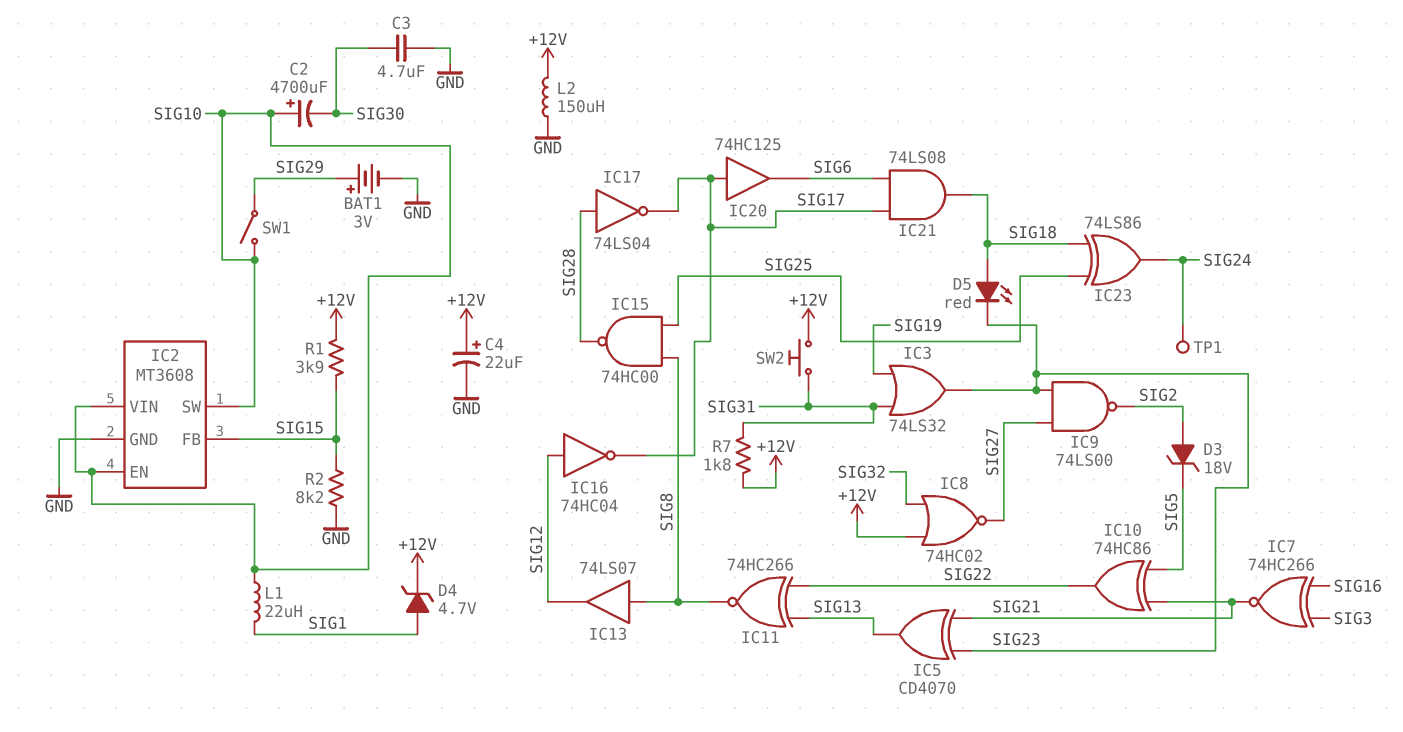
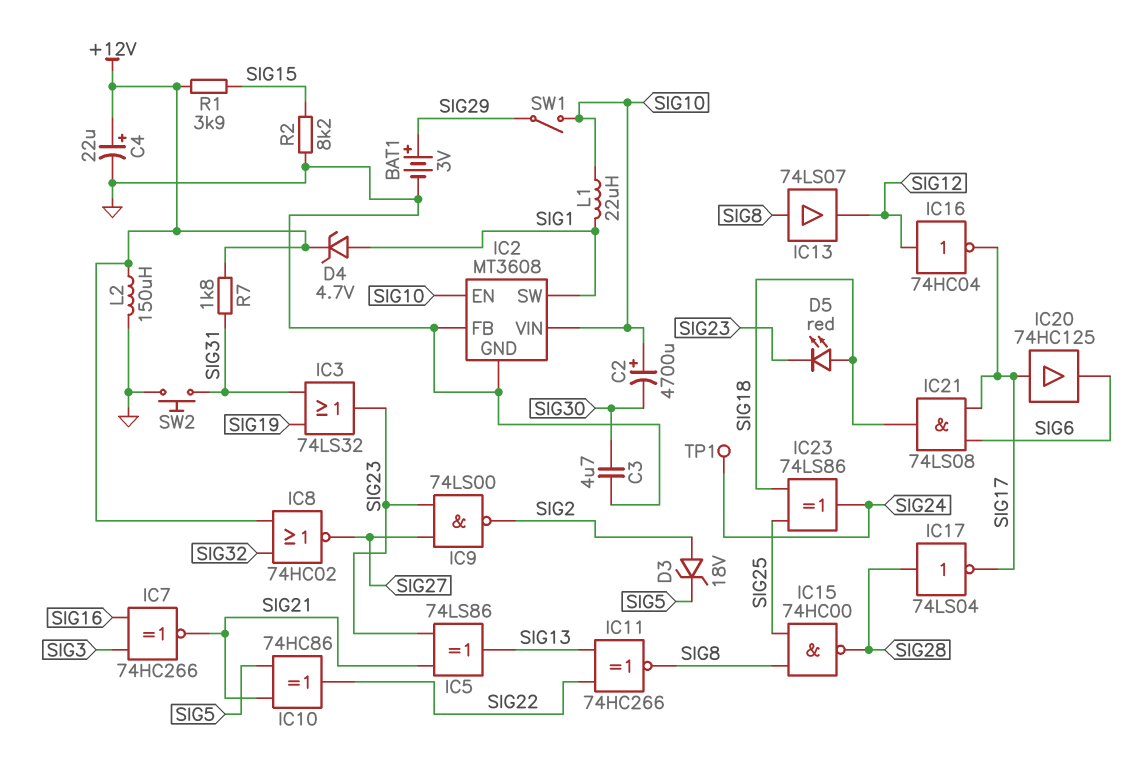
IC2 pin FB: SIG15 -> GND
IC2 pin SW: SIG10 -> SIG1
IC5: XOR CD4070 (in SIG21, in SIG23, out SIG13) -> XOR 74LS86 (in SIG21, in SIG23, out SIG13)
SW2: button (+12V, SIG31) -> button (GND, SIG31)

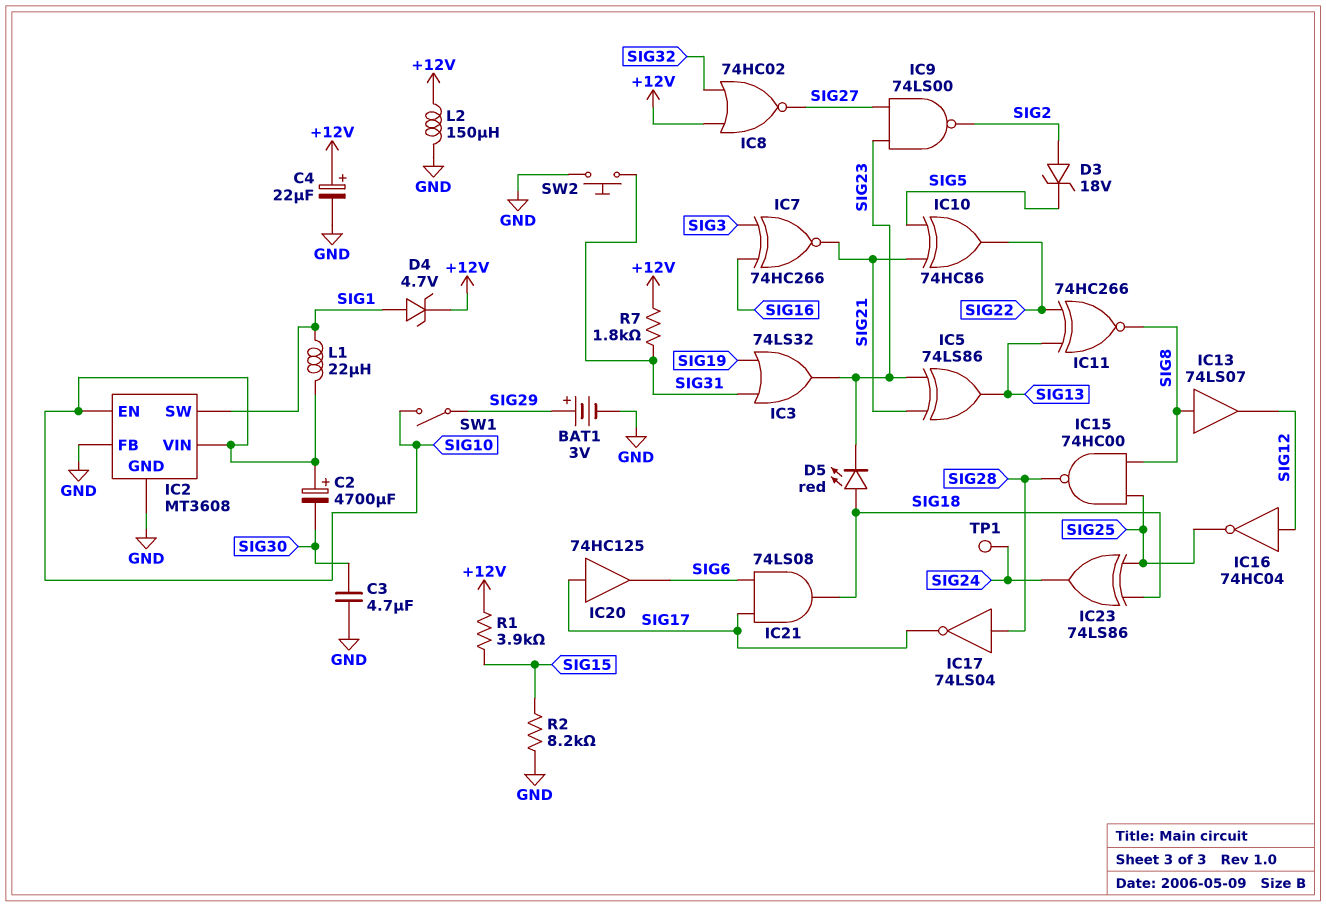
IC16: NOT 74HC04 (in SIG12, out SIG17) -> NOT 74HC04 (in SIG12, out SIG25)

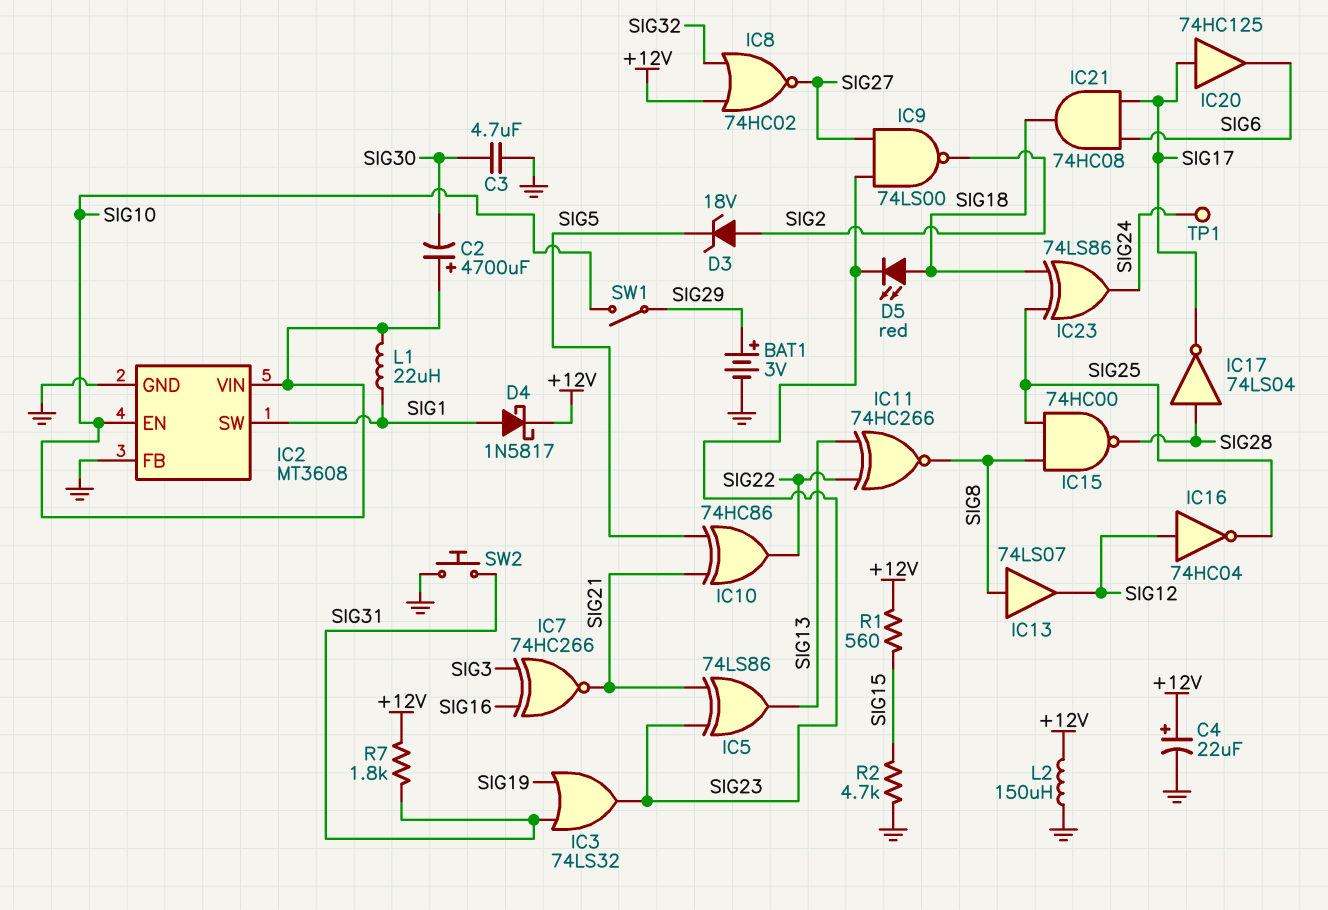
D4: zener 4.7V (A SIG1, K +12V) -> schottky 1N5817 (A SIG1, K +12V)
IC21: AND 74LS08 (in SIG6, in SIG17, out SIG18) -> AND 74HC08 (in SIG6, in SIG17, out SIG18)
R1: 3.9k (+12V, SIG15) -> 560 (+12V, SIG15)
R2: 8.2k (GND, SIG15) -> 4.7k (GND, SIG15)

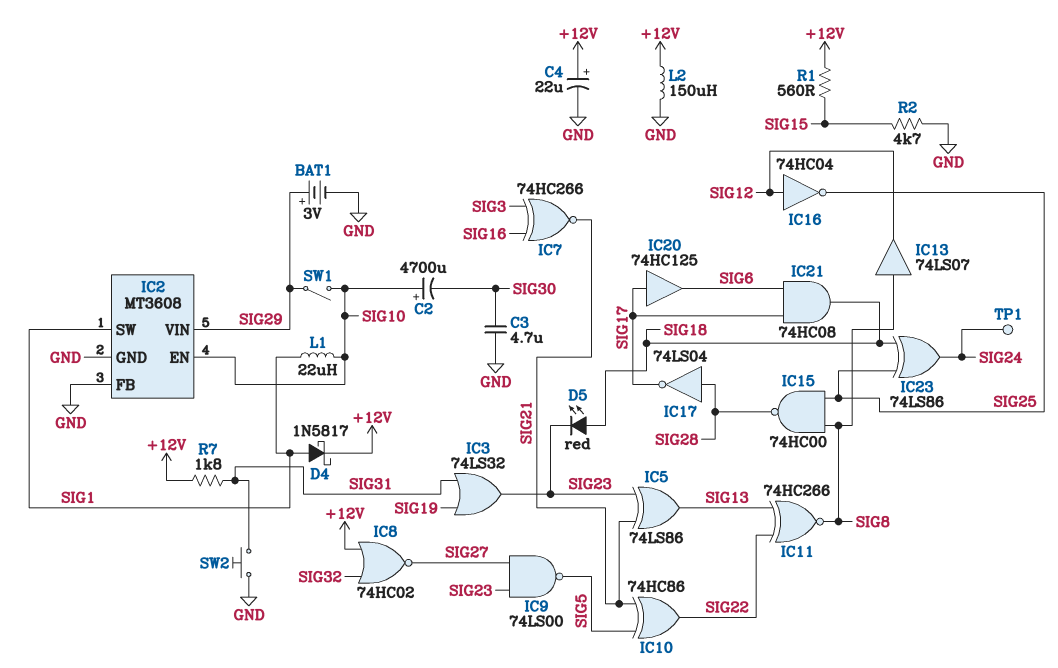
D3: zener 18V (A SIG2, K SIG5) -> none
IC2 pin VIN: SIG10 -> SIG29
IC9: NAND 74LS00 (in SIG23, in SIG27, out SIG2) -> NAND 74LS00 (in SIG23, in SIG27, out SIG5)

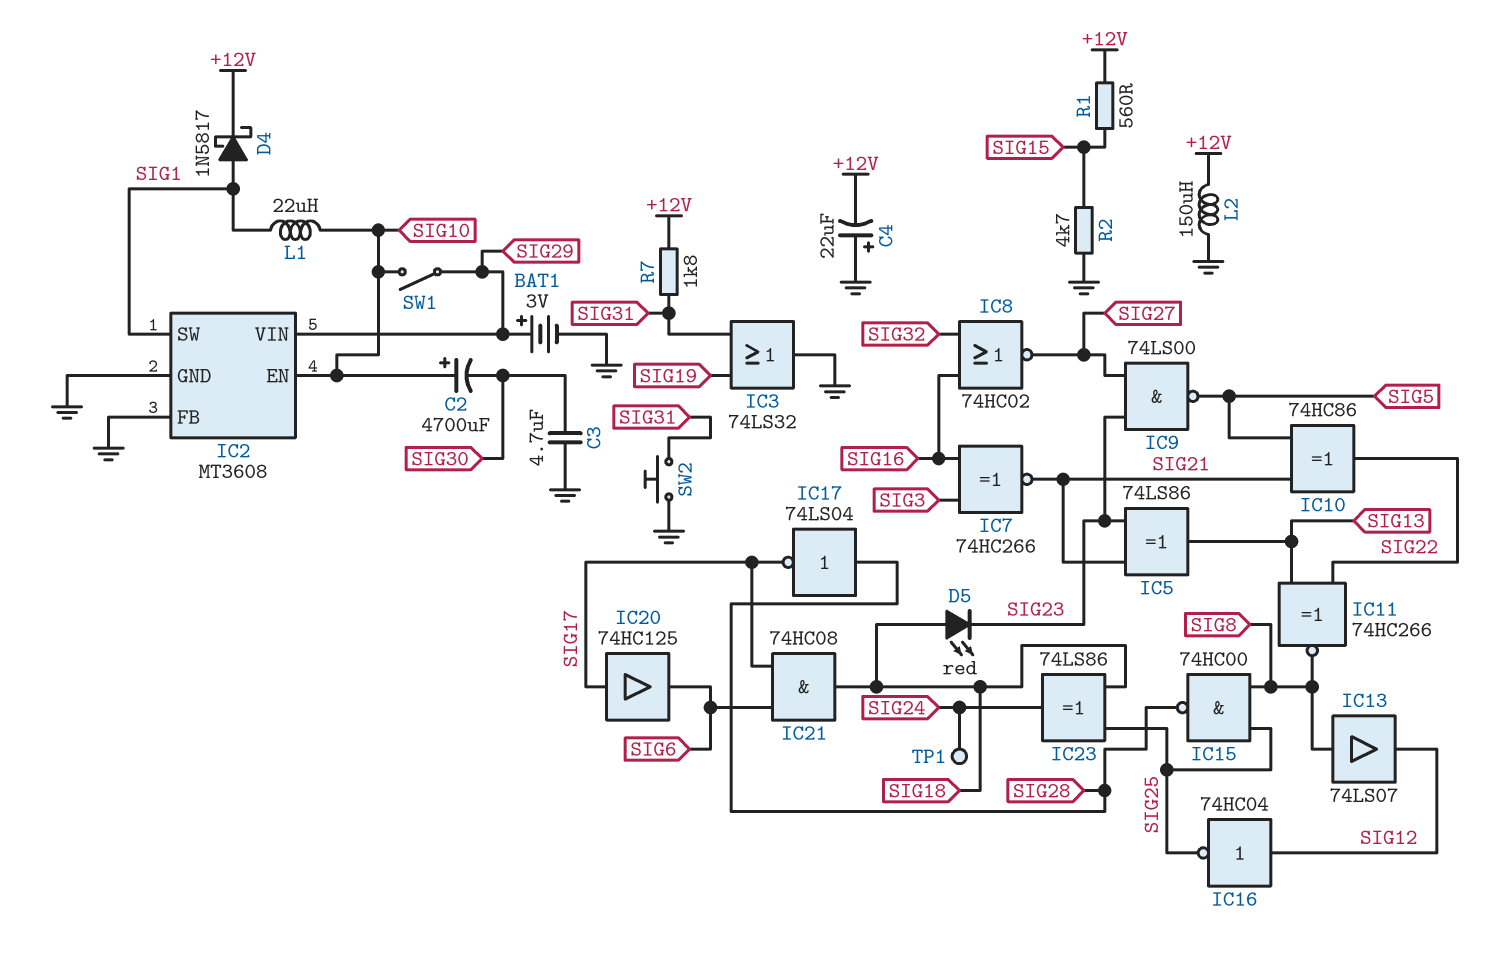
C4: 22uF (plus +12V, minus GND) -> 22uF (plus GND, minus +12V)
IC3: OR 74LS32 (in SIG19, in SIG31, out SIG23) -> OR 74LS32 (in SIG19, in SIG31, out GND)
IC8: NOR 74HC02 (in +12V, in SIG32, out SIG27) -> NOR 74HC02 (in SIG16, in SIG32, out SIG27)

